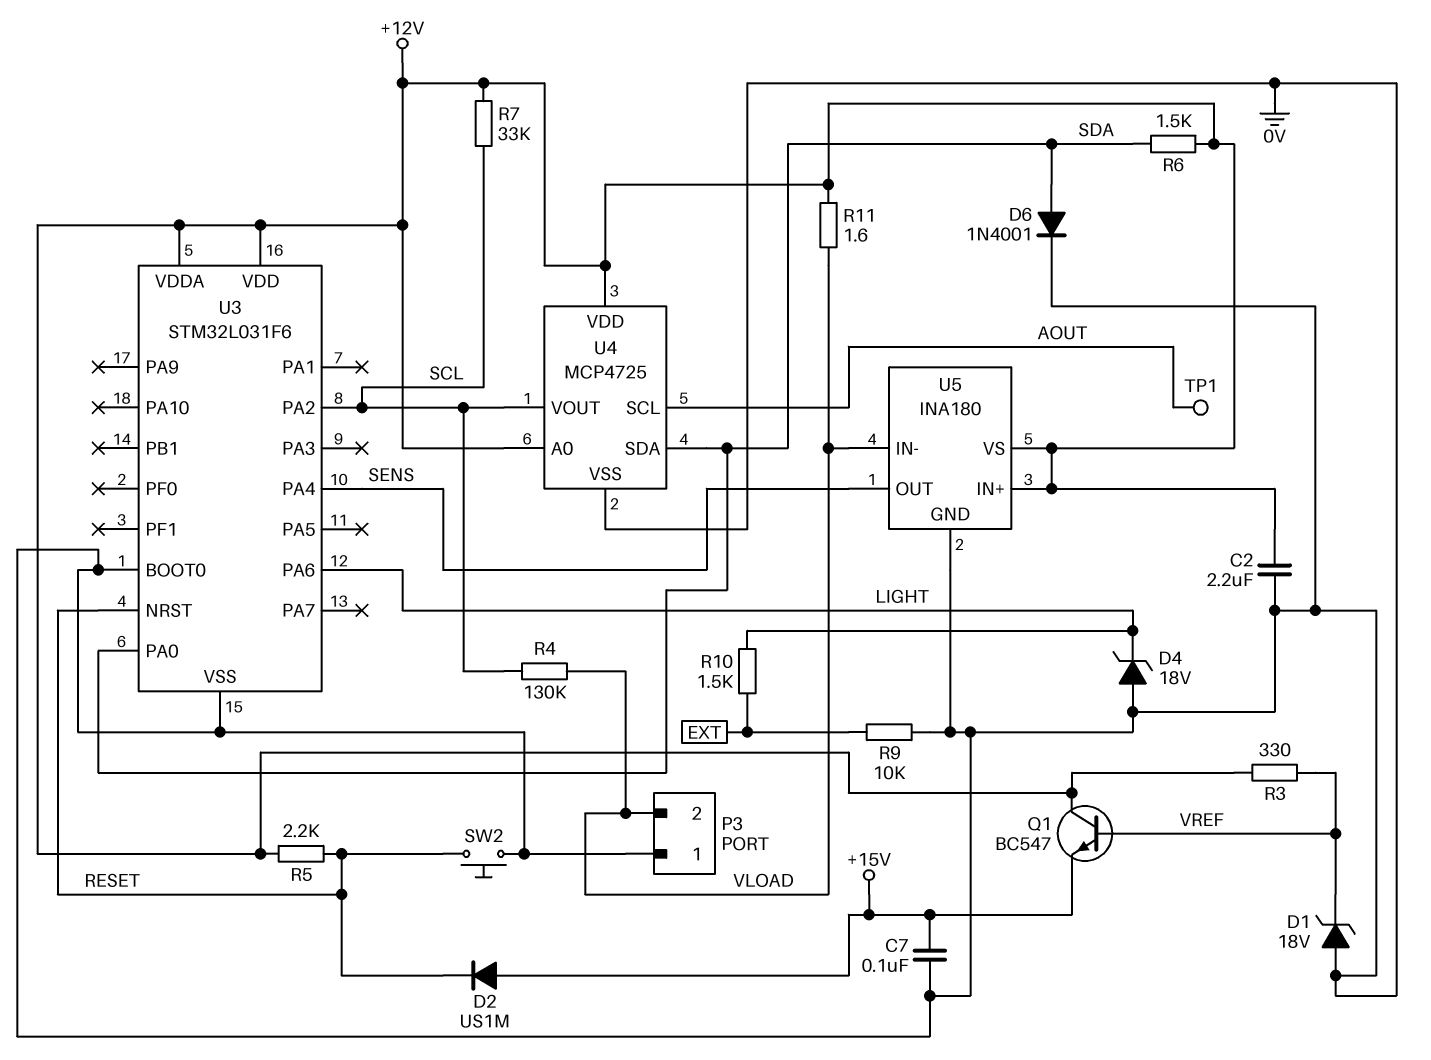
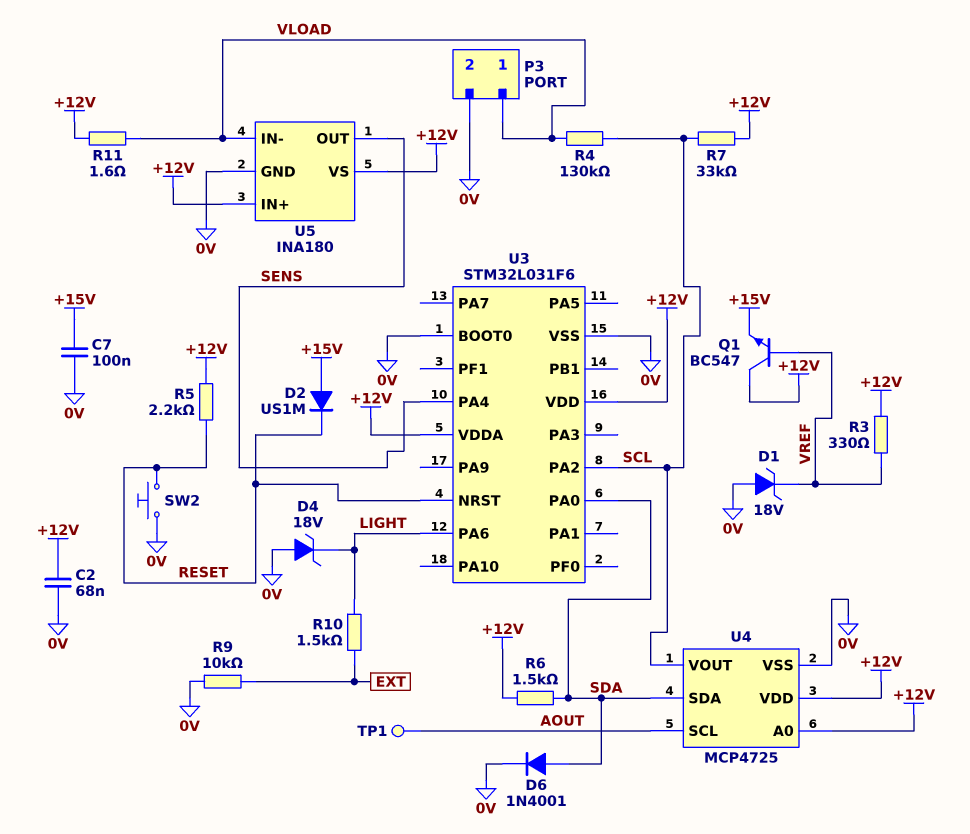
C2: 2.2uF (+12V, 0V) -> 68nF (+12V, 0V)
P3 pin 1: 0V -> VLOAD
P3 pin 2: VLOAD -> 0V

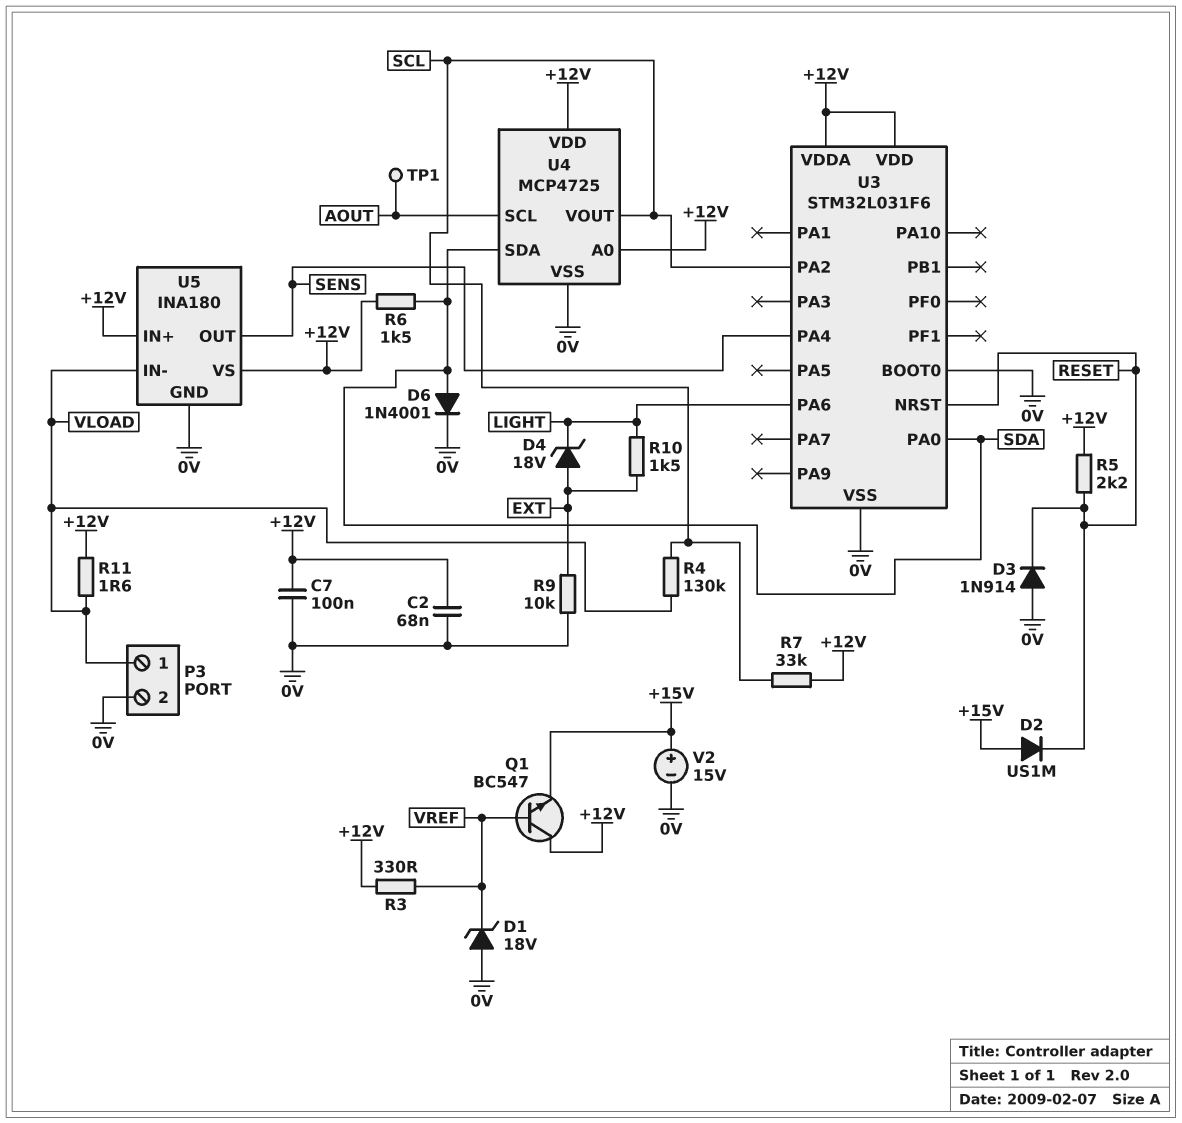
C7: 100nF (+15V, 0V) -> 100nF (+12V, 0V)
D3: none -> diode 1N914 (A 0V, K RESET)
D4: zener 18V (A 0V, K LIGHT) -> zener 18V (A EXT, K LIGHT)
SW2: button (0V, RESET) -> none
V2: none -> 15V (plus +15V, minus 0V)

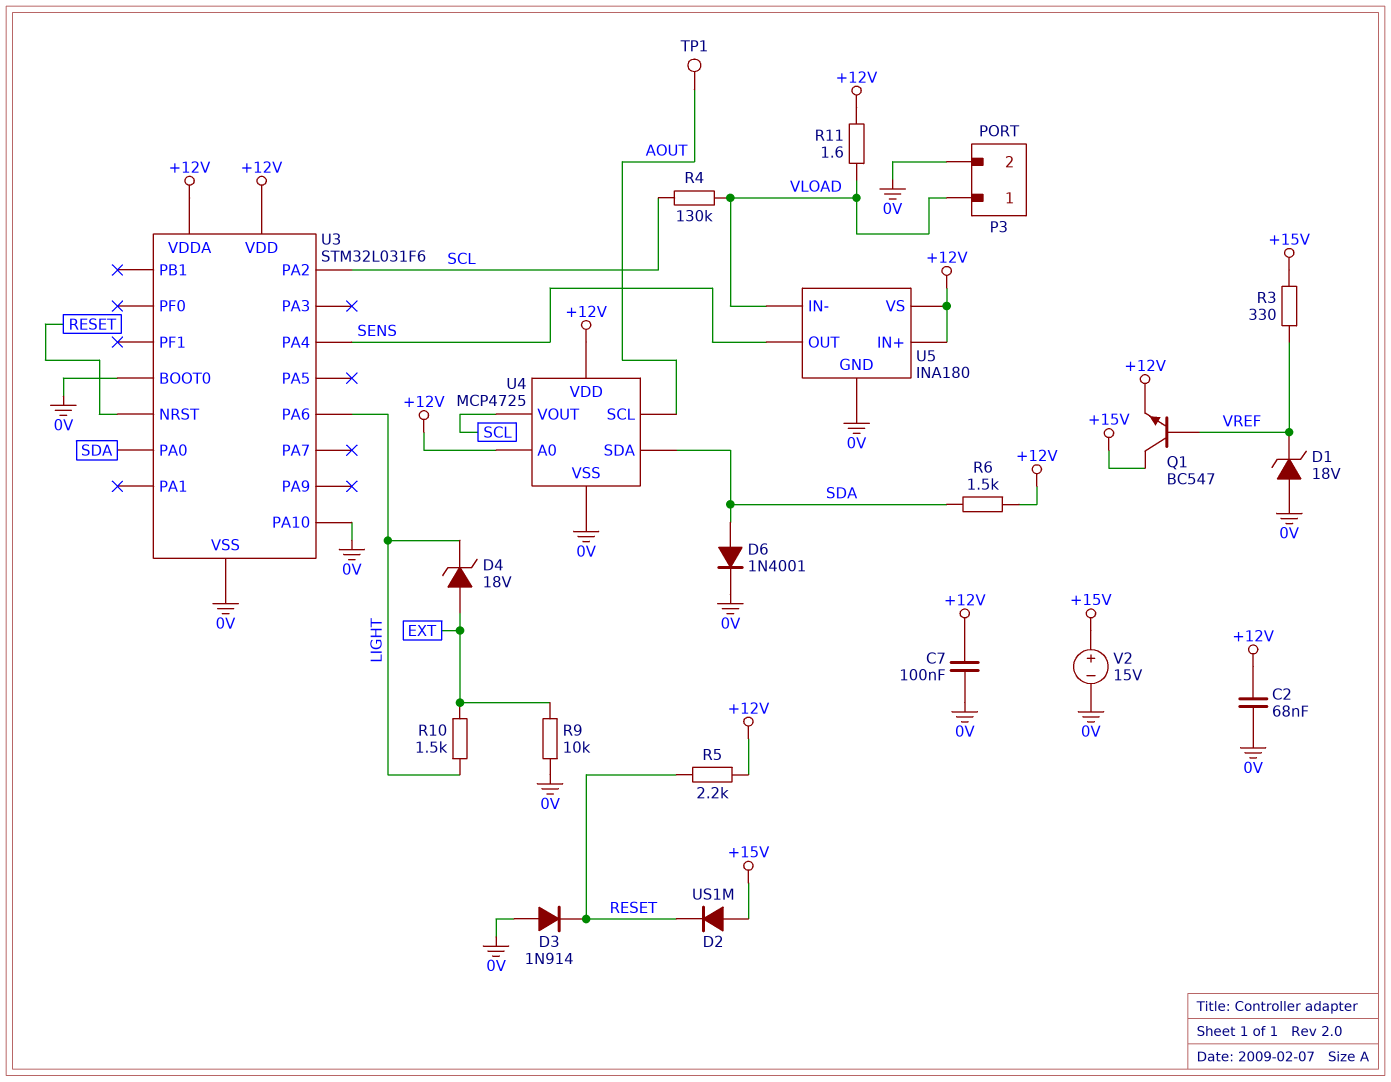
Q1: NPN BC547 (B VREF, C +12V, E +15V) -> NPN BC547 (B VREF, C +15V, E +12V)
R3: 330 (+12V, VREF) -> 330 (+15V, VREF)
R7: 33k (+12V, SCL) -> none
U3 pin PA10: none -> 0V

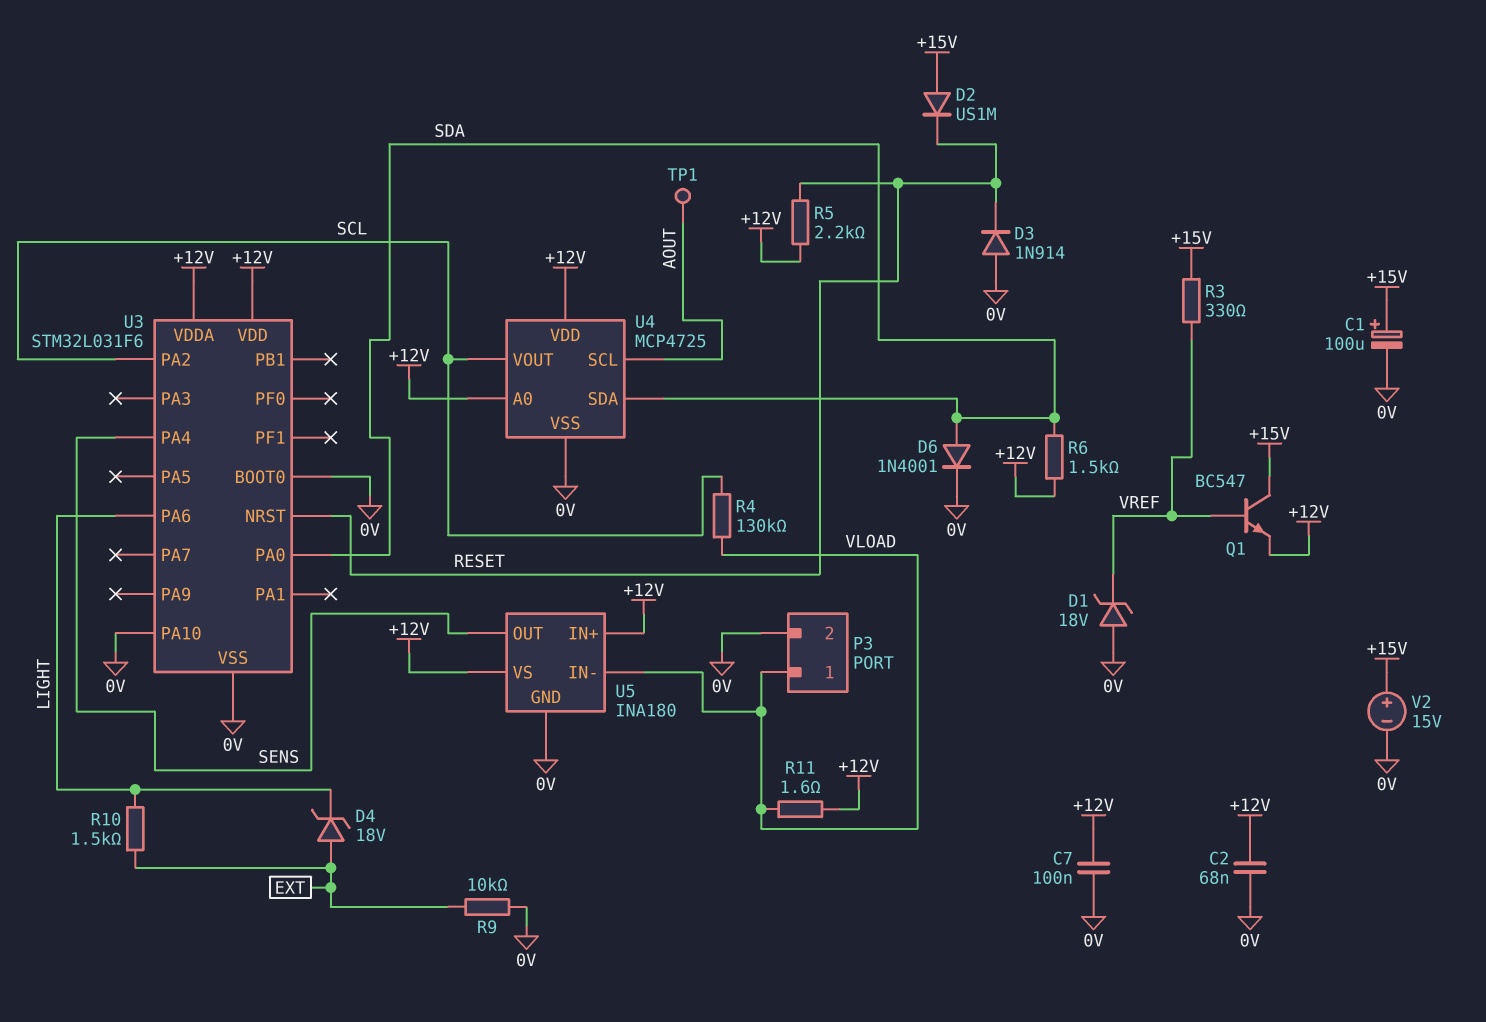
C1: none -> 100uF (plus +15V, minus 0V)

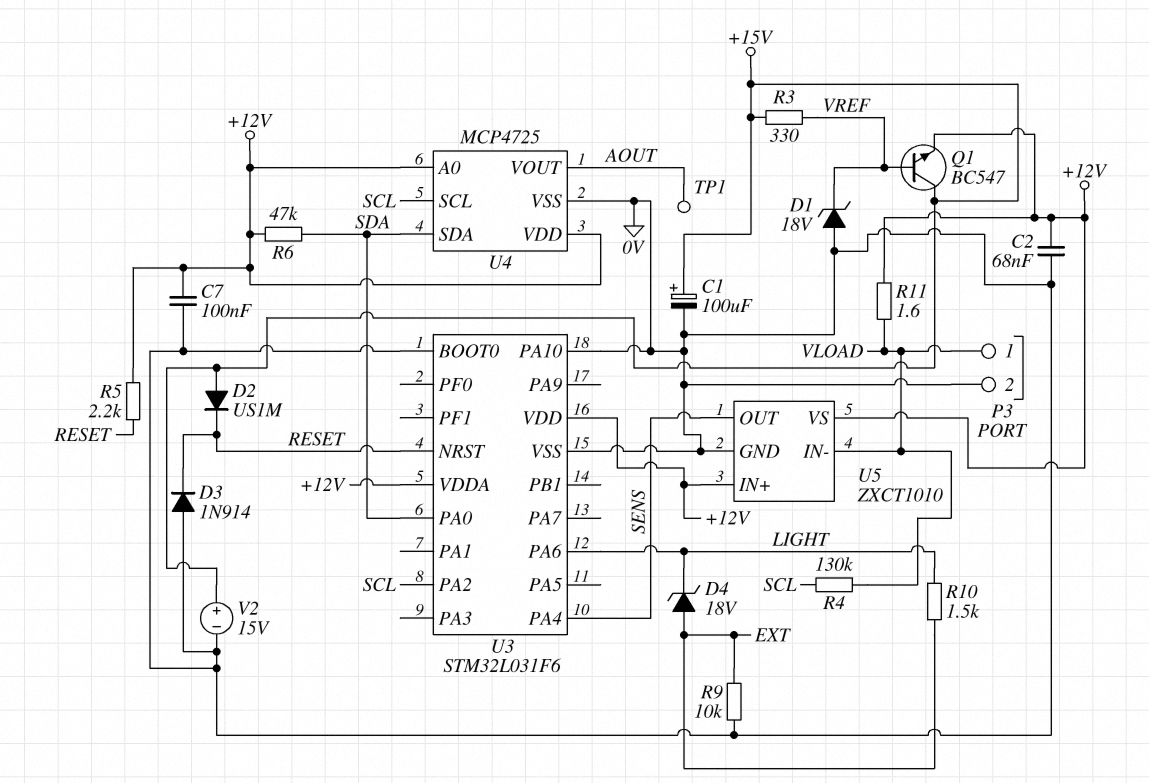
D6: diode 1N4001 (A SDA, K 0V) -> none
R6: 1.5k (+12V, SDA) -> 47k (+12V, SDA)
U4 pin SCL: AOUT -> SCL
U4 pin VOUT: SCL -> AOUT
U5: INA180 -> ZXCT1010

